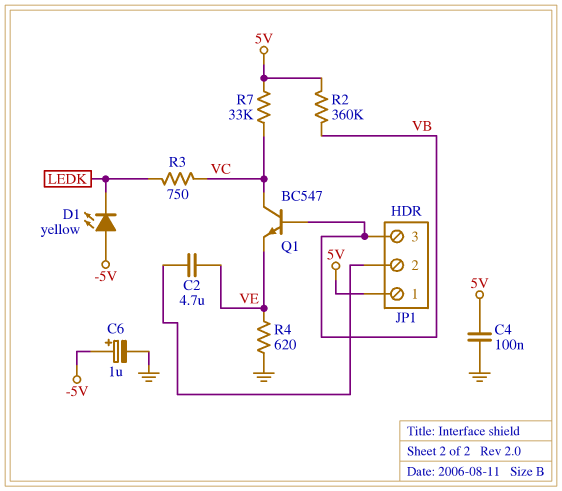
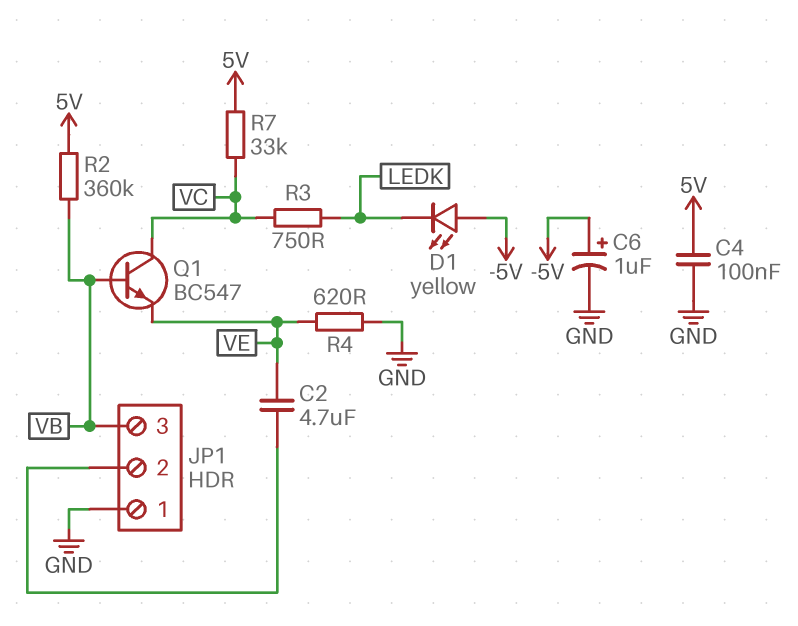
JP1 pin 1: 5V -> GND

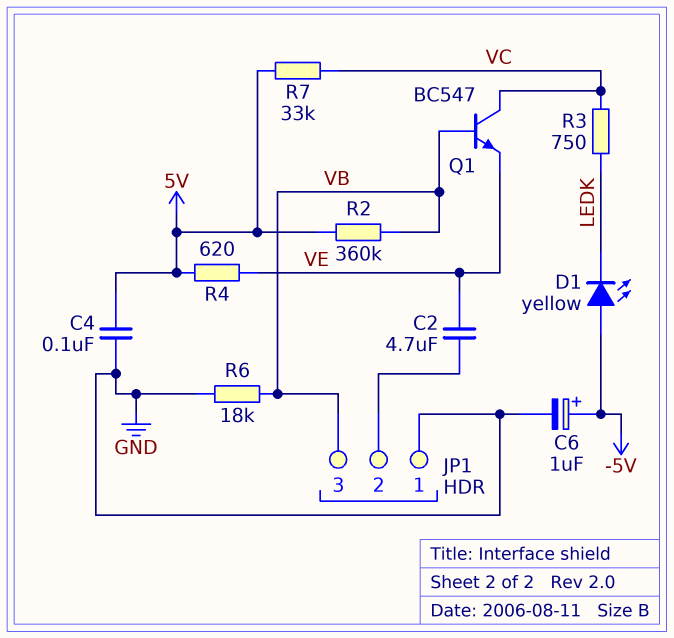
R4: 620 (GND, VE) -> 620 (5V, VE)
R6: none -> 18k (GND, VB)

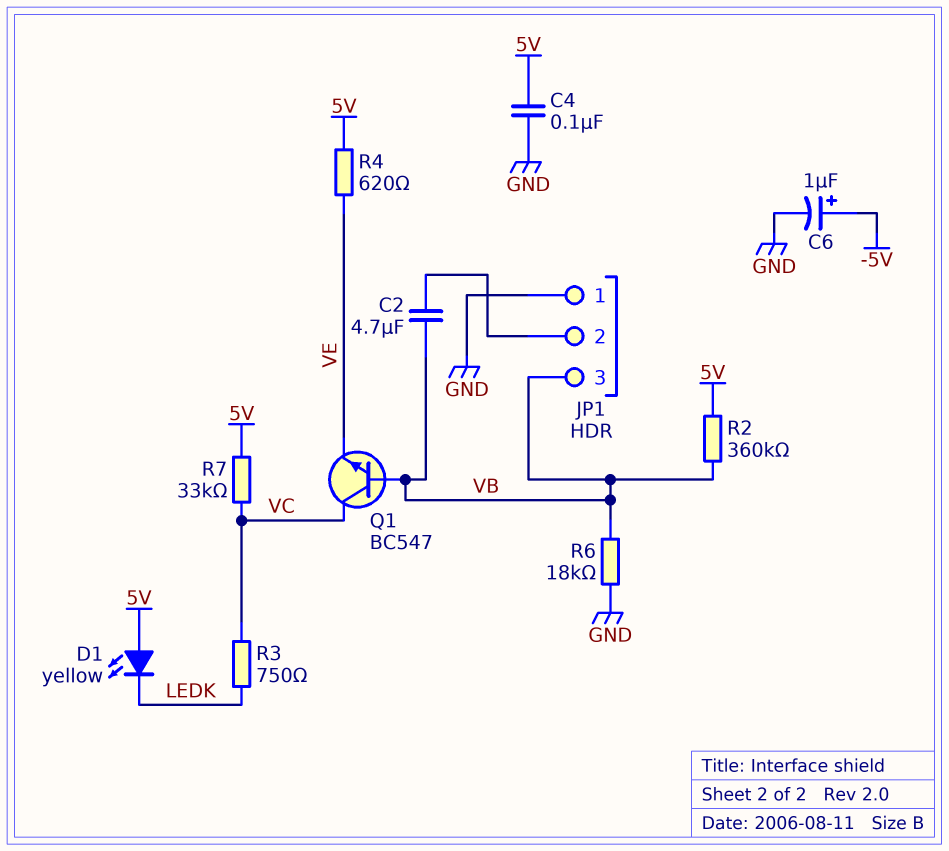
C2: 4.7uF (JP1/2, VE) -> 4.7uF (JP1/2, VB)
D1: LED yellow (A -5V, K LEDK) -> LED yellow (A 5V, K LEDK)

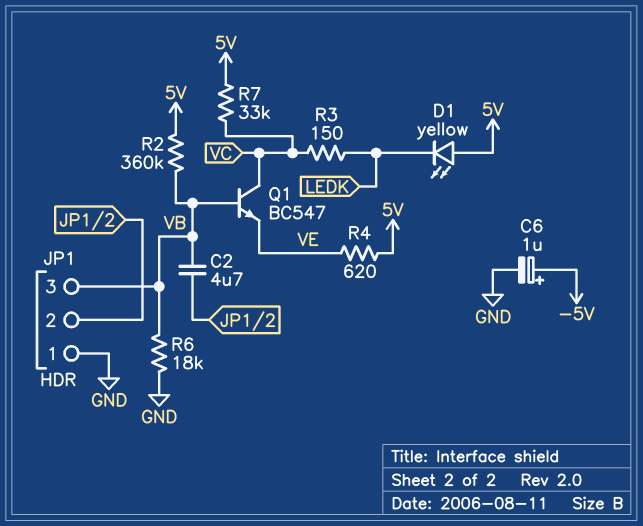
C4: 100nF (5V, GND) -> none
R3: 750 (LEDK, VC) -> 150 (LEDK, VC)

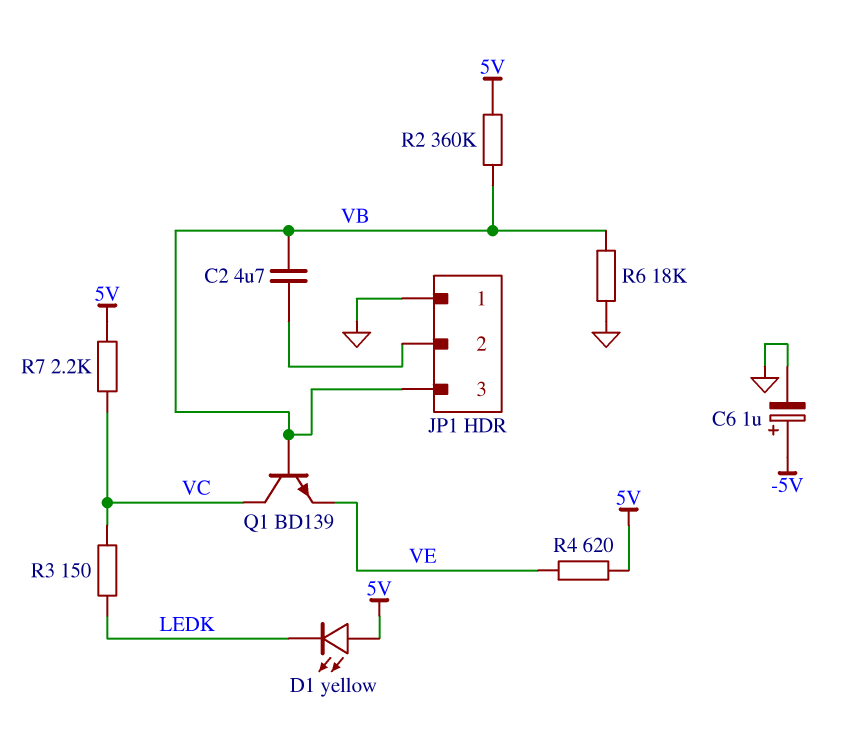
Q1: NPN BC547 (B VB, C VC, E VE) -> NPN BD139 (B VB, C VC, E VE)
R7: 33k (5V, VC) -> 2.2k (5V, VC)

